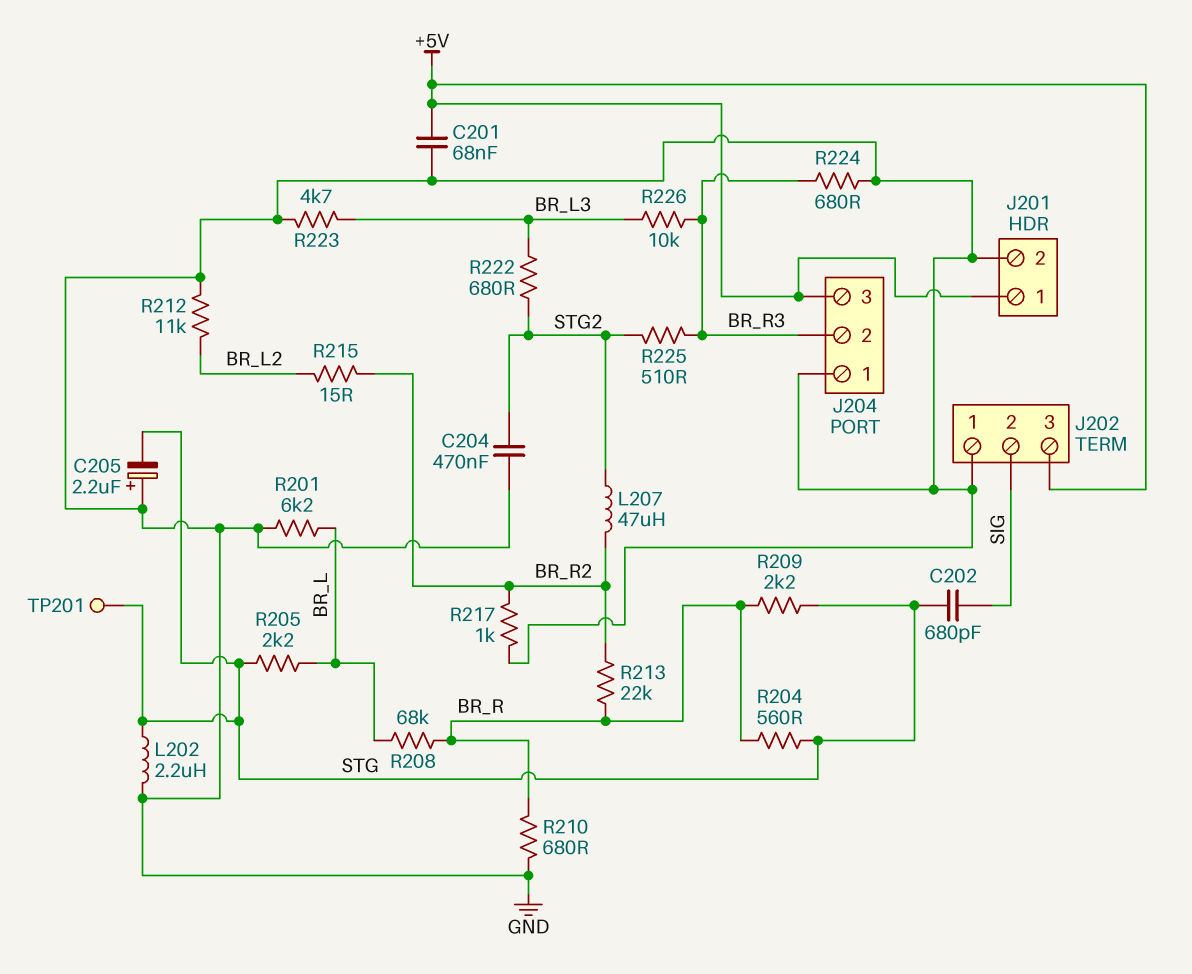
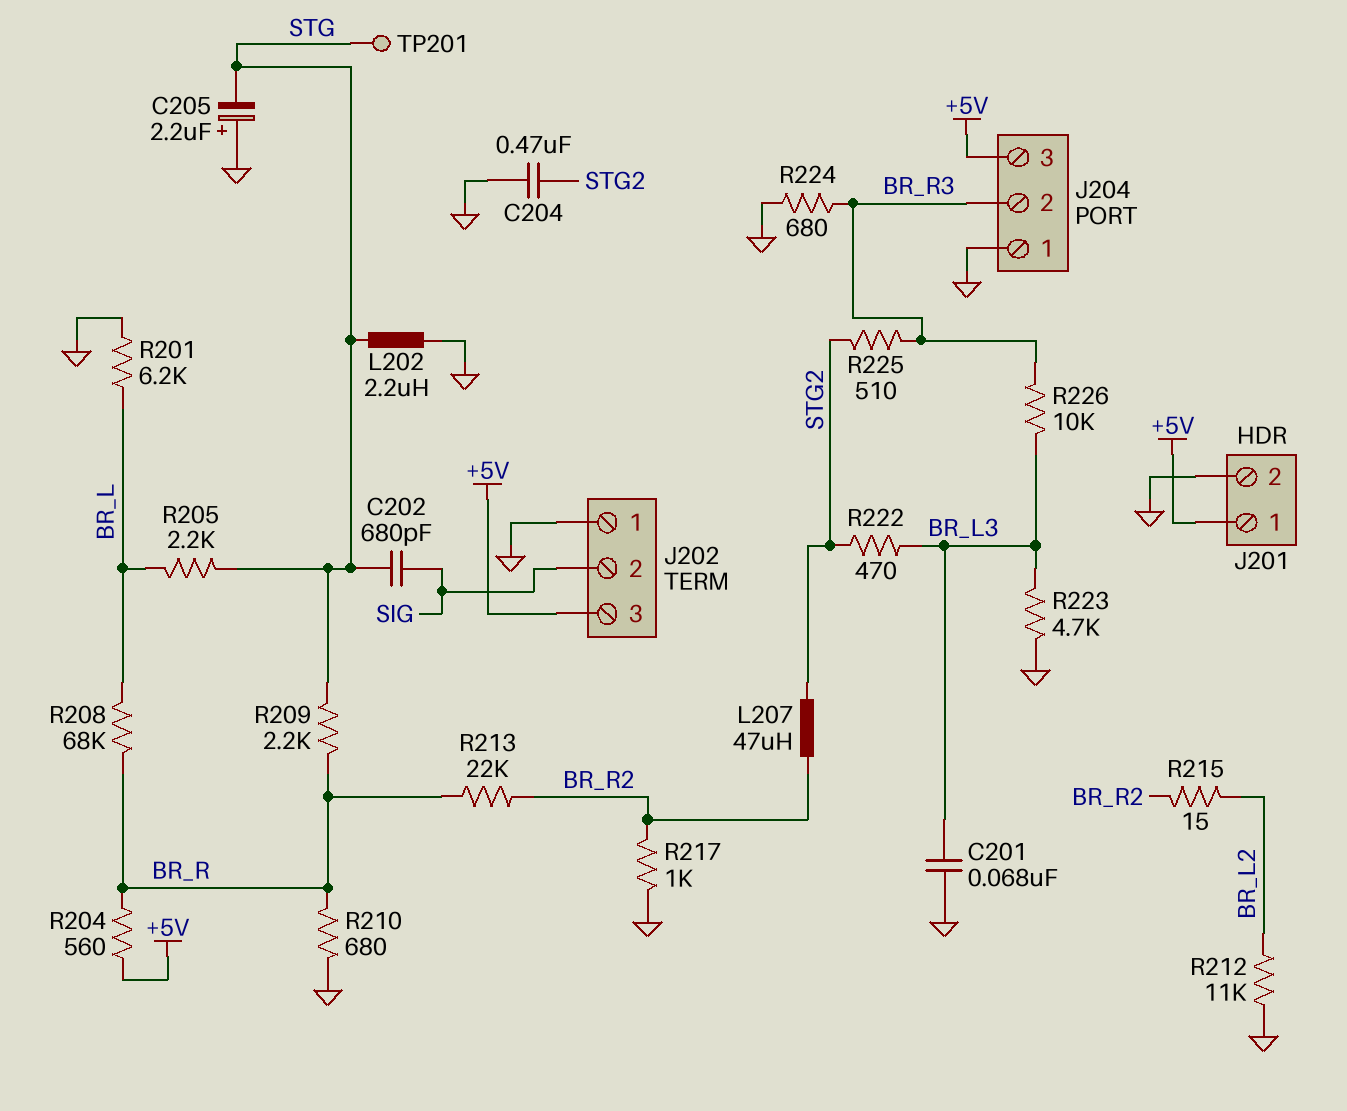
C201: 68nF (+5V, GND) -> 68nF (BR_L3, GND)
R204: 560 (BR_R, STG) -> 560 (+5V, BR_R)
R222: 680 (BR_L3, STG2) -> 470 (BR_L3, STG2)

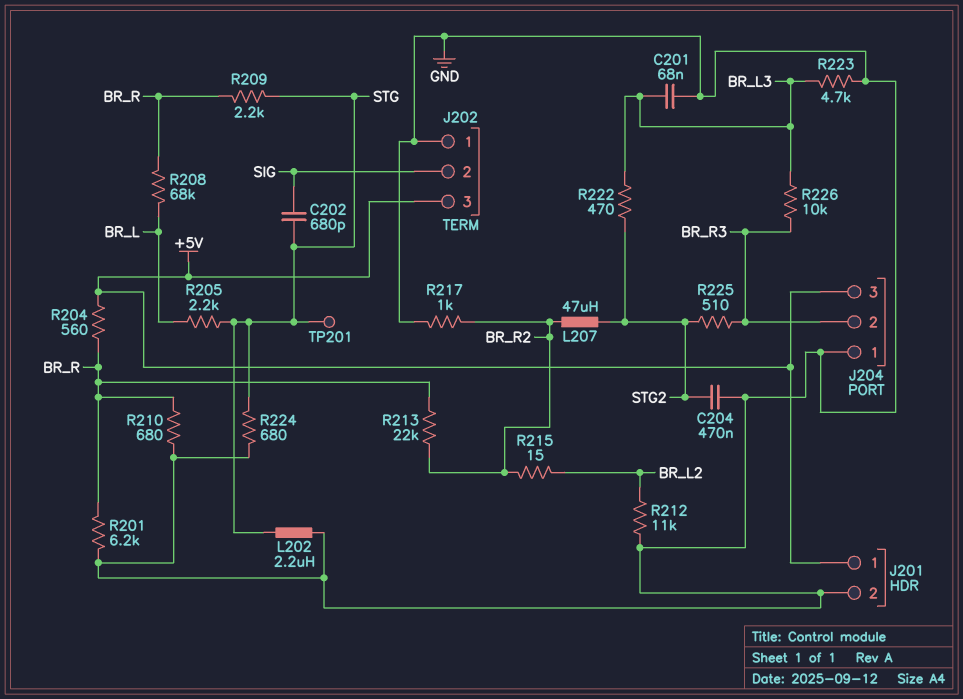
C205: 2.2uF (plus GND, minus STG) -> none
R201: 6.2k (BR_L, GND) -> 6.2k (BR_R, GND)
R224: 680 (BR_R3, GND) -> 680 (GND, STG)

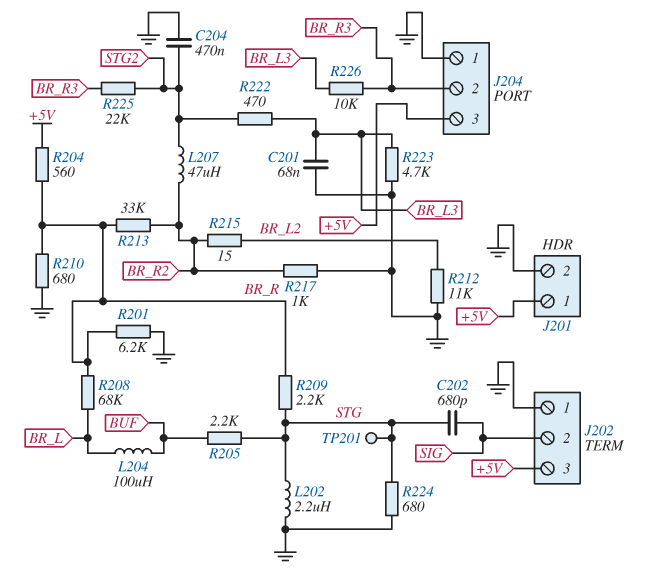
L204: none -> 100uH (BR_L, BUF)
R205: 2.2k (BR_L, STG) -> 2.2k (BUF, STG)
R213: 22k (BR_R, BR_R2) -> 33k (BR_R, BR_R2)
R225: 510 (BR_R3, STG2) -> 22k (BR_R3, STG2)

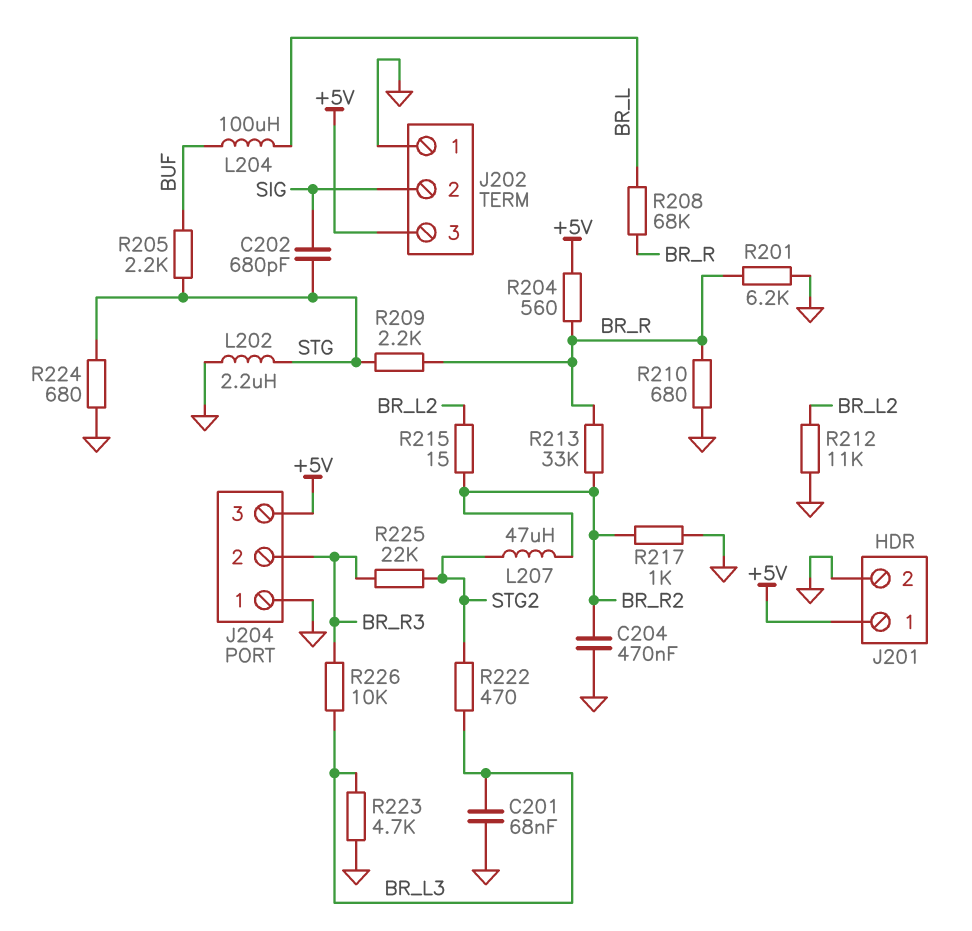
C204: 470nF (GND, STG2) -> 470nF (BR_R2, GND)
TP201: test point (STG) -> none

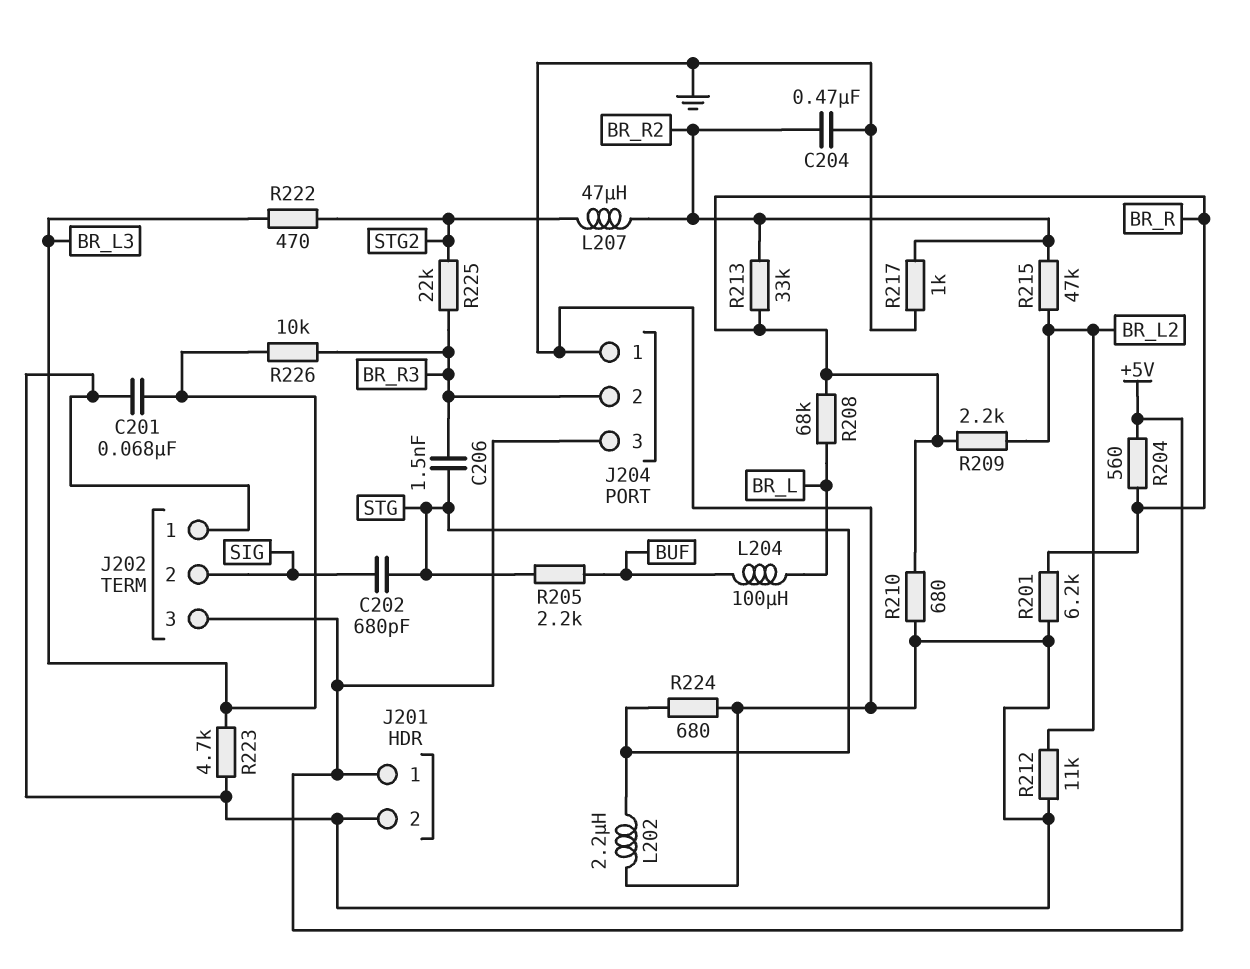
C206: none -> 1.5nF (BR_R3, STG)
R209: 2.2k (BR_R, STG) -> 2.2k (BR_L2, BR_R)
R215: 15 (BR_L2, BR_R2) -> 47k (BR_L2, BR_R2)

